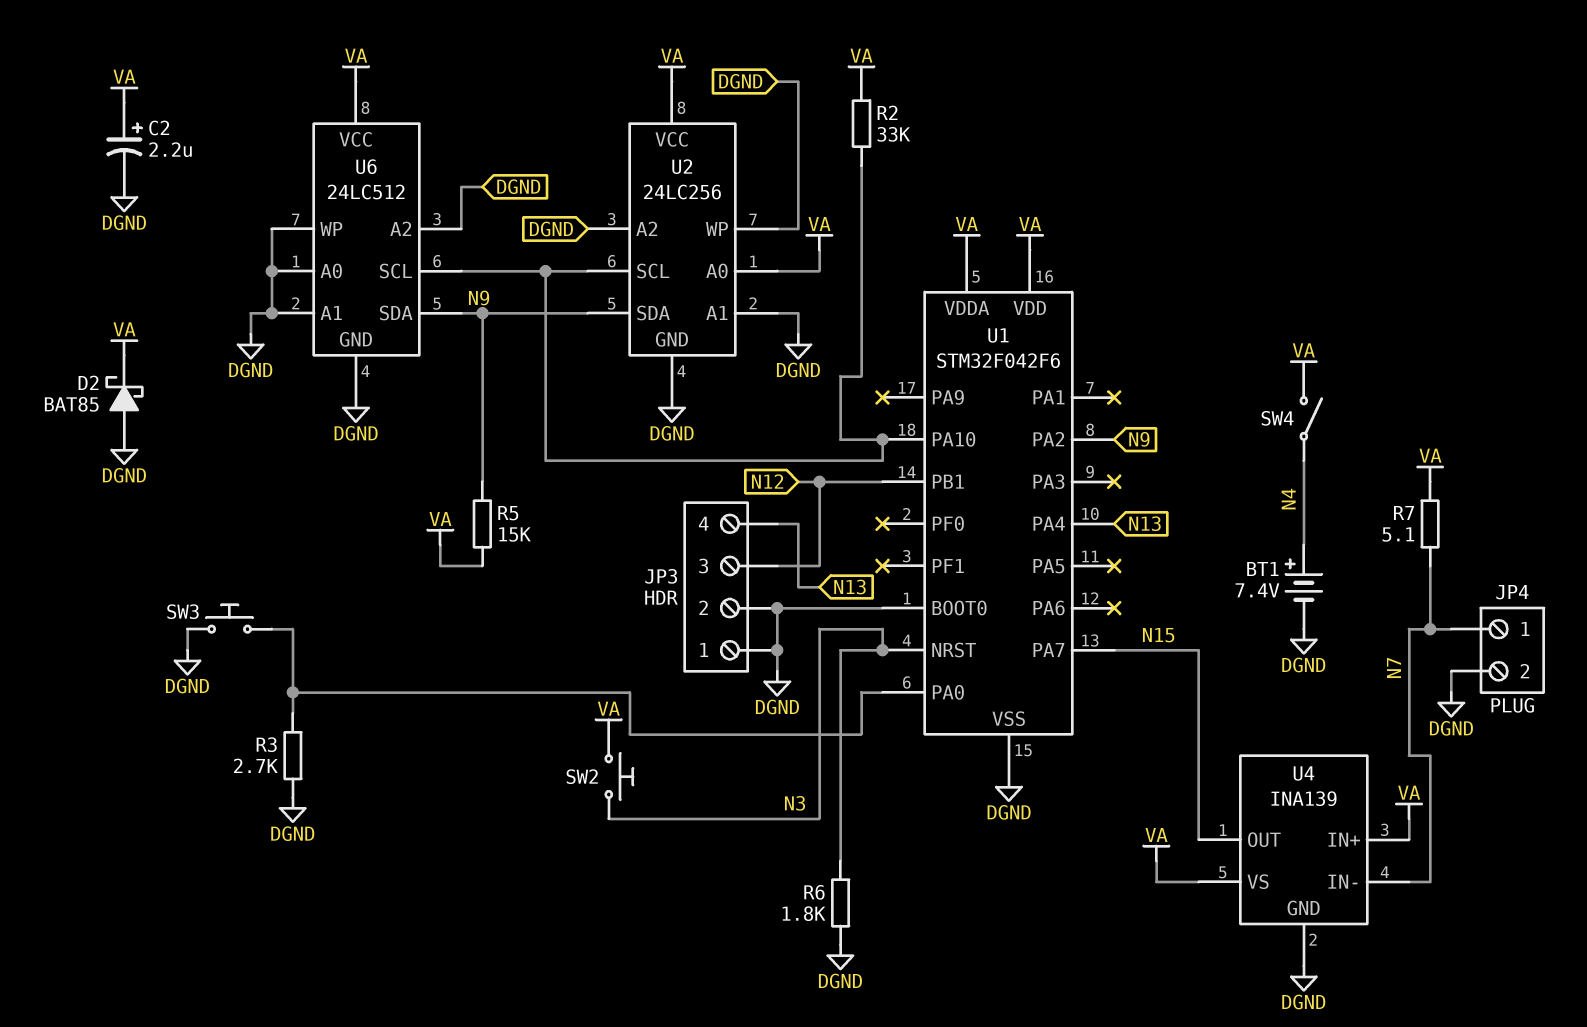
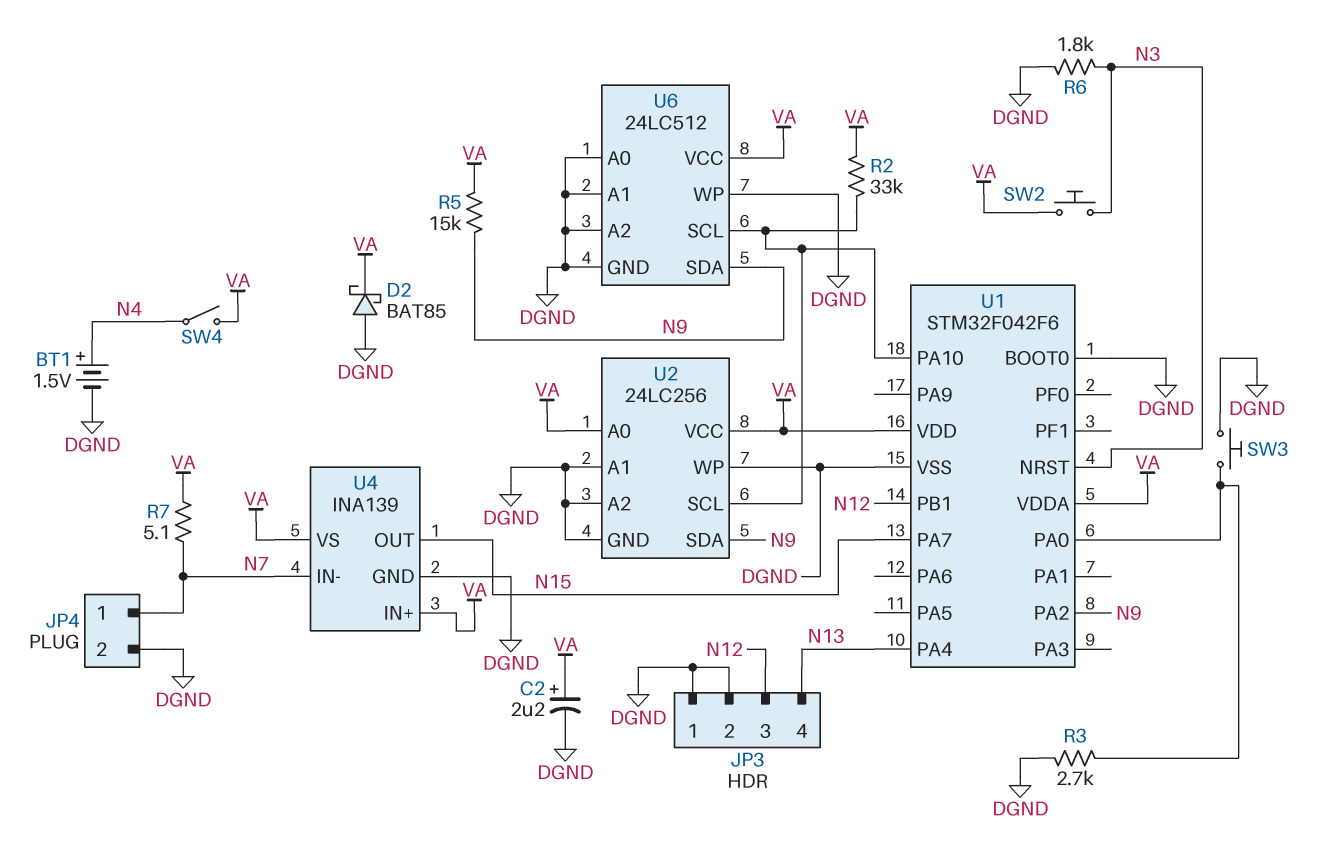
BT1: 7.4V (plus N4, minus DGND) -> 1.5V (plus N4, minus DGND)

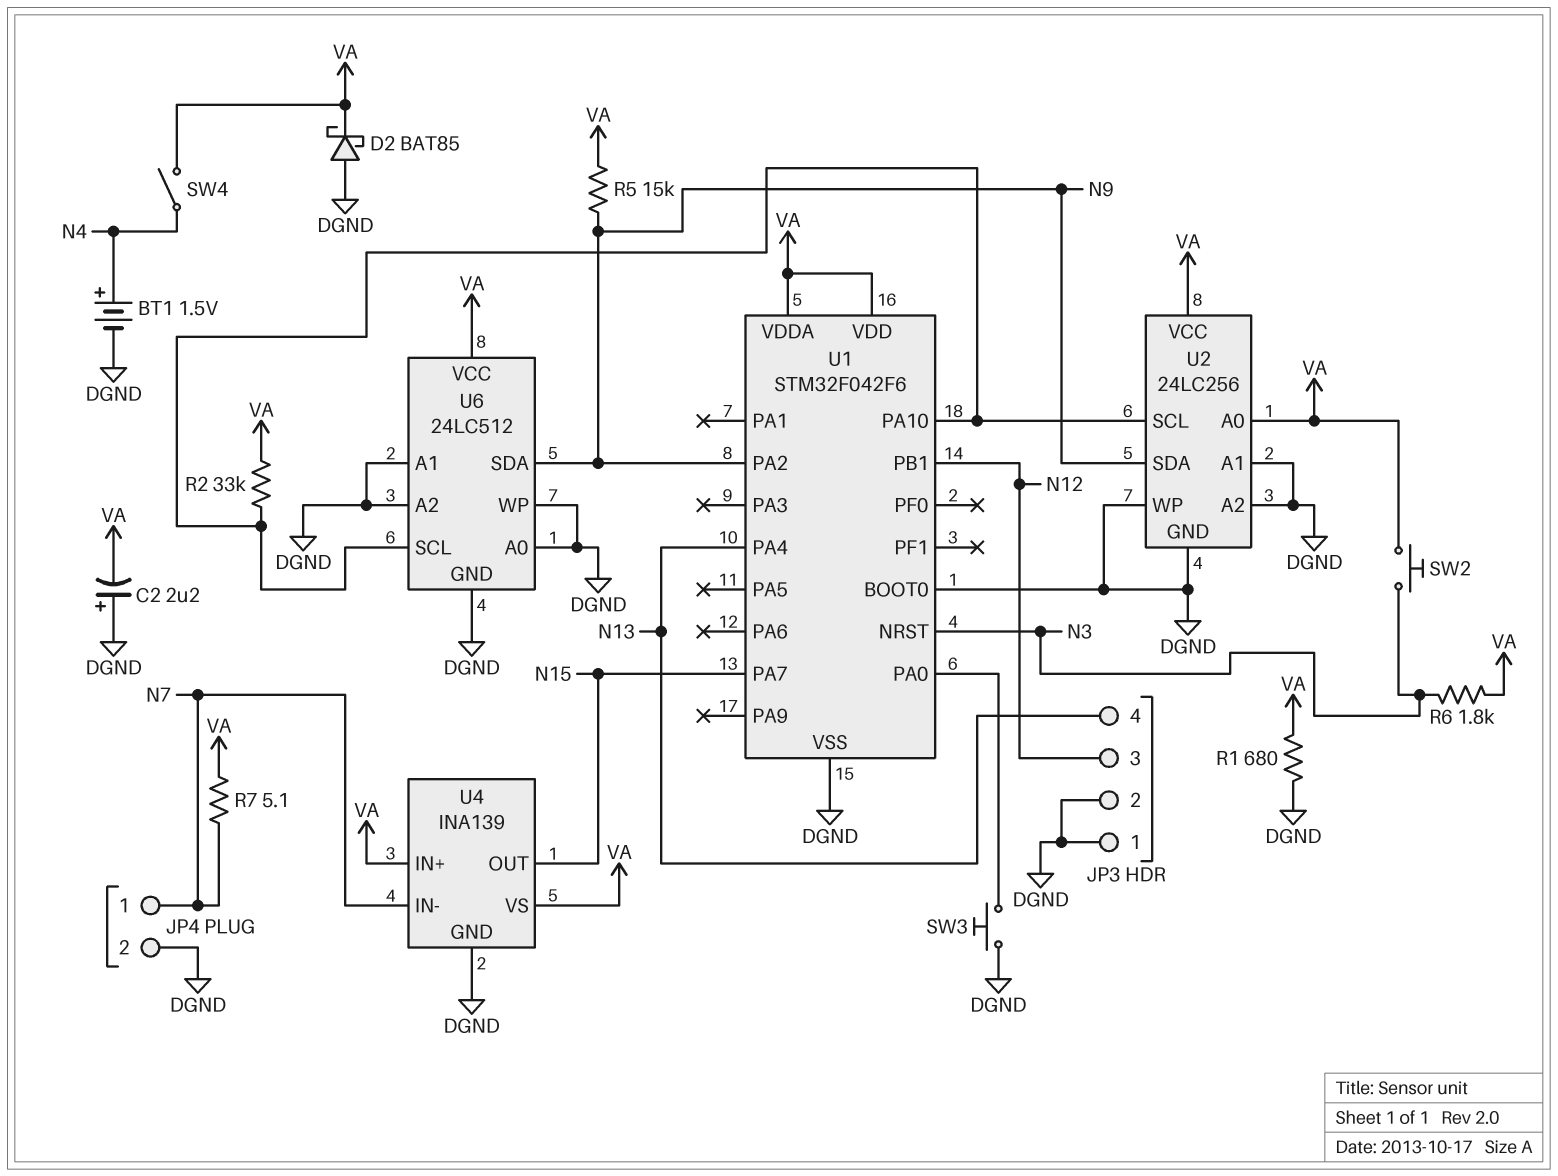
C2: 2.2uF (plus VA, minus DGND) -> 2.2uF (plus DGND, minus VA)
R1: none -> 680 (DGND, VA)
R3: 2.7k (DGND, U1/PA0) -> none
R6: 1.8k (DGND, N3) -> 1.8k (N3, VA)

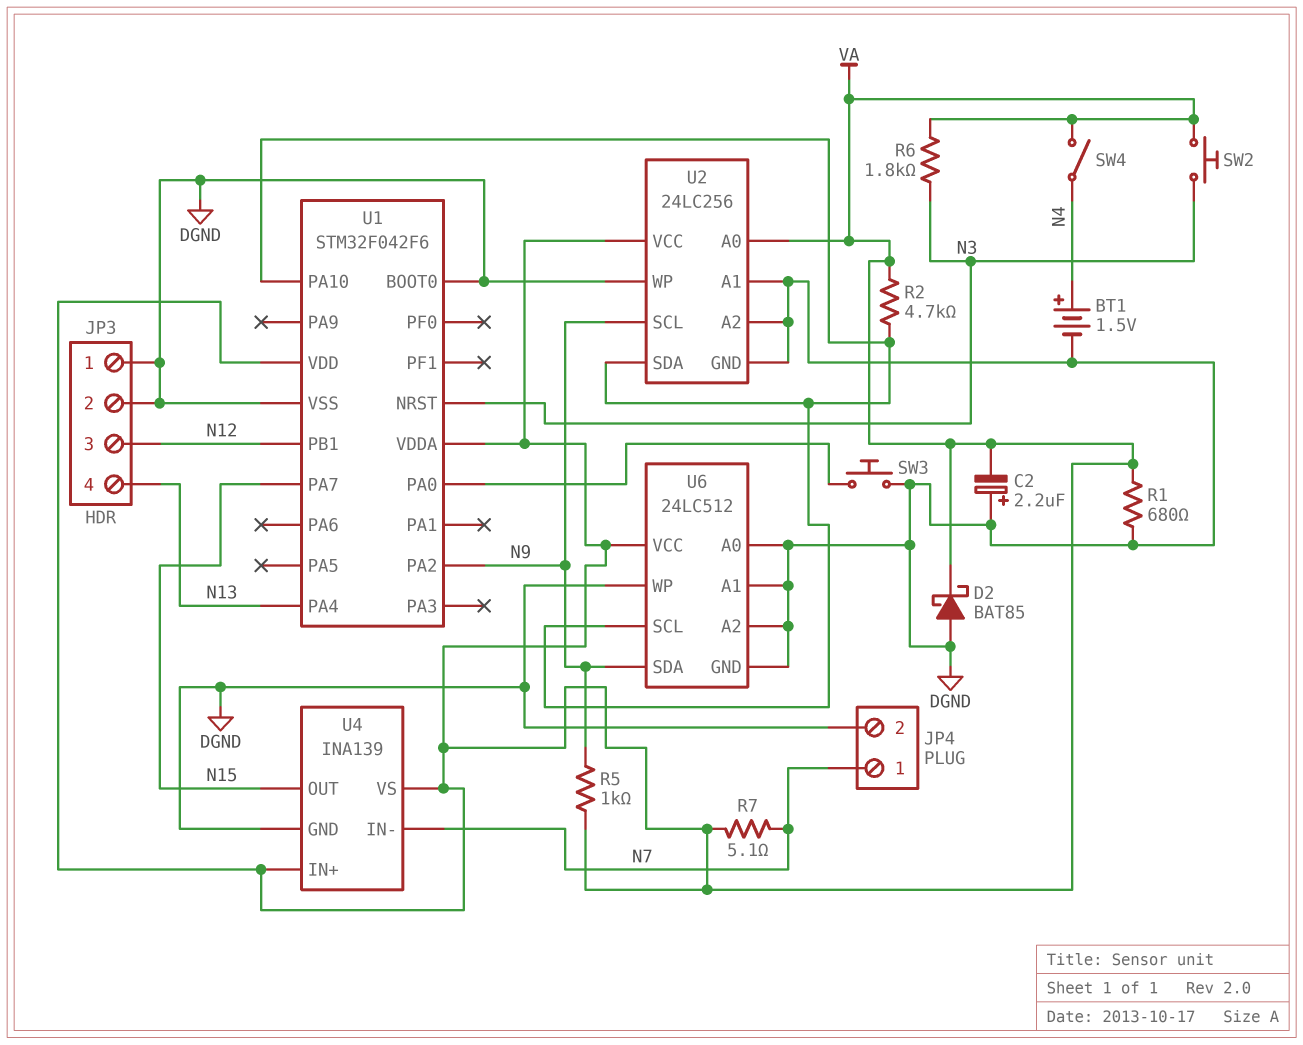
R2: 33k (U1/PA10, VA) -> 4.7k (U1/PA10, VA)
R5: 15k (N9, VA) -> 1k (N9, VA)
U2 pin SCL: U1/PA10 -> N9
U2 pin SDA: N9 -> U1/PA10

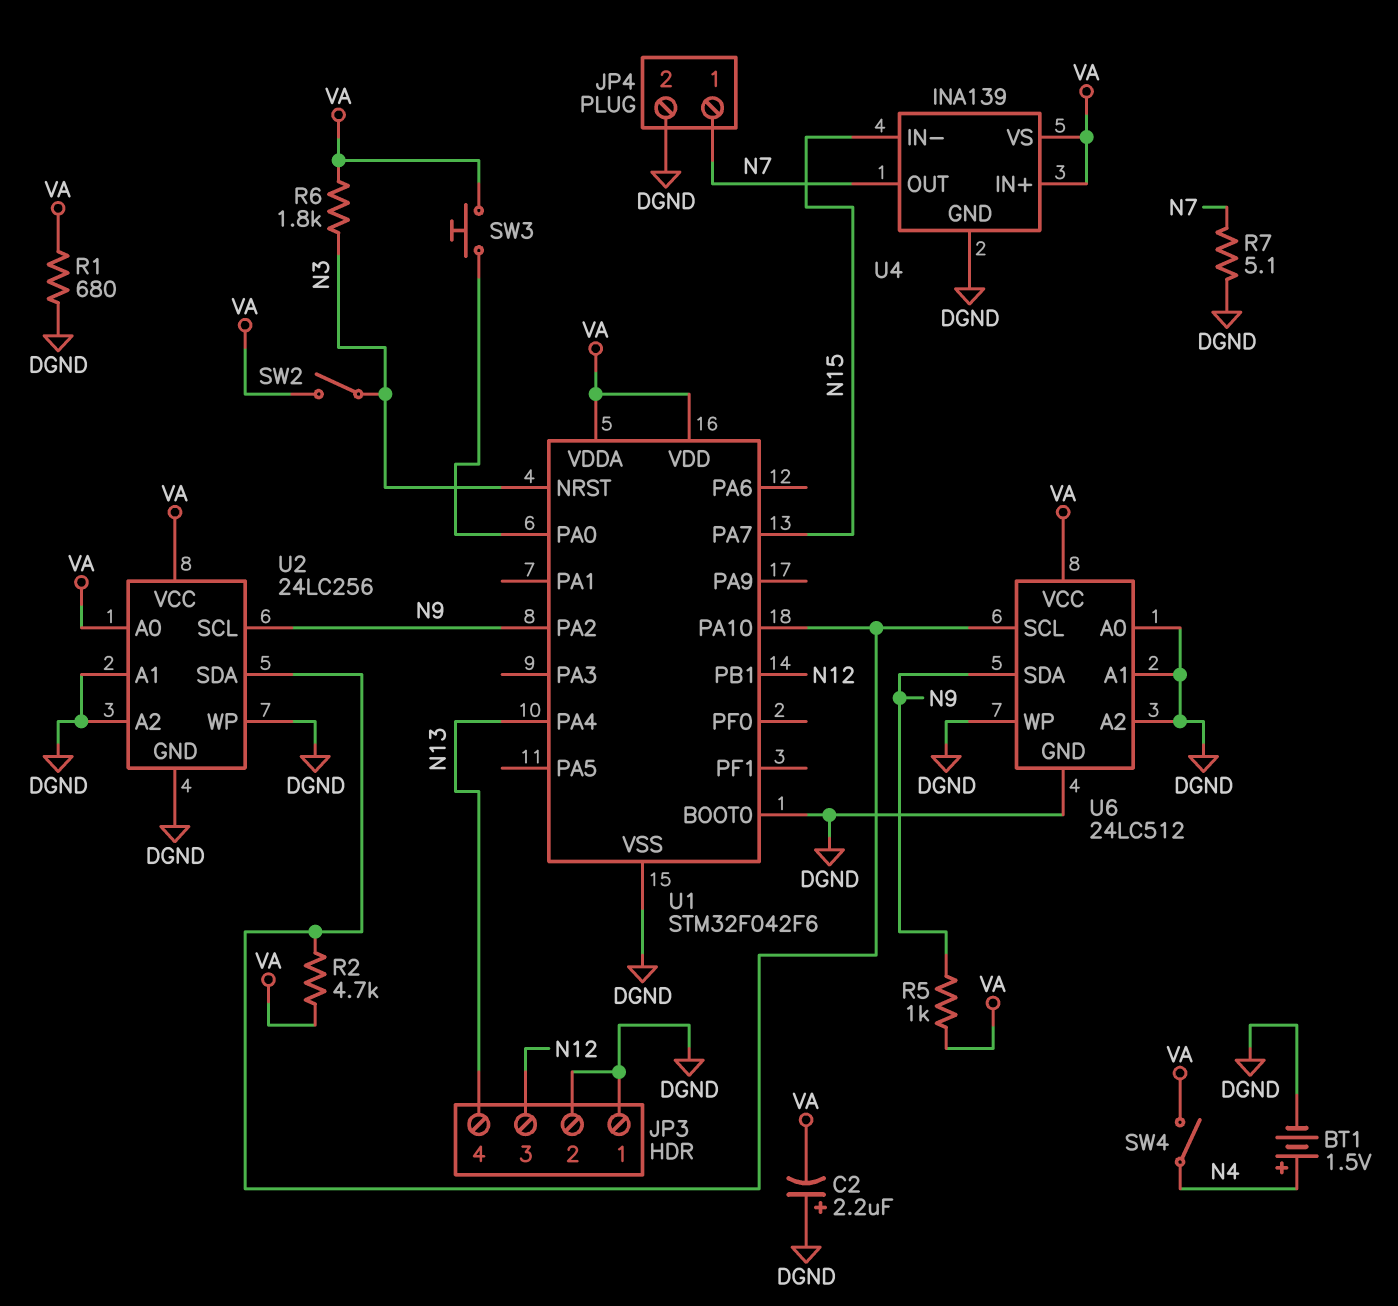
D2: schottky BAT85 (A DGND, K VA) -> none
R7: 5.1 (N7, VA) -> 5.1 (DGND, N7)
SW2: button (N3, VA) -> switch (N3, VA)
SW3: button (DGND, U1/PA0) -> button (U1/PA0, VA)
U4 pin IN-: N7 -> N15
U4 pin OUT: N15 -> N7

